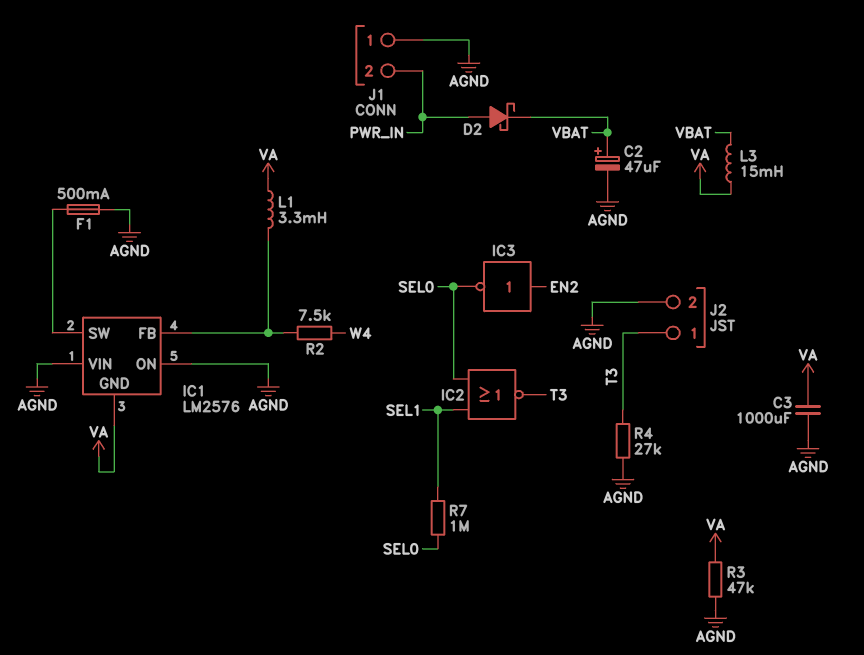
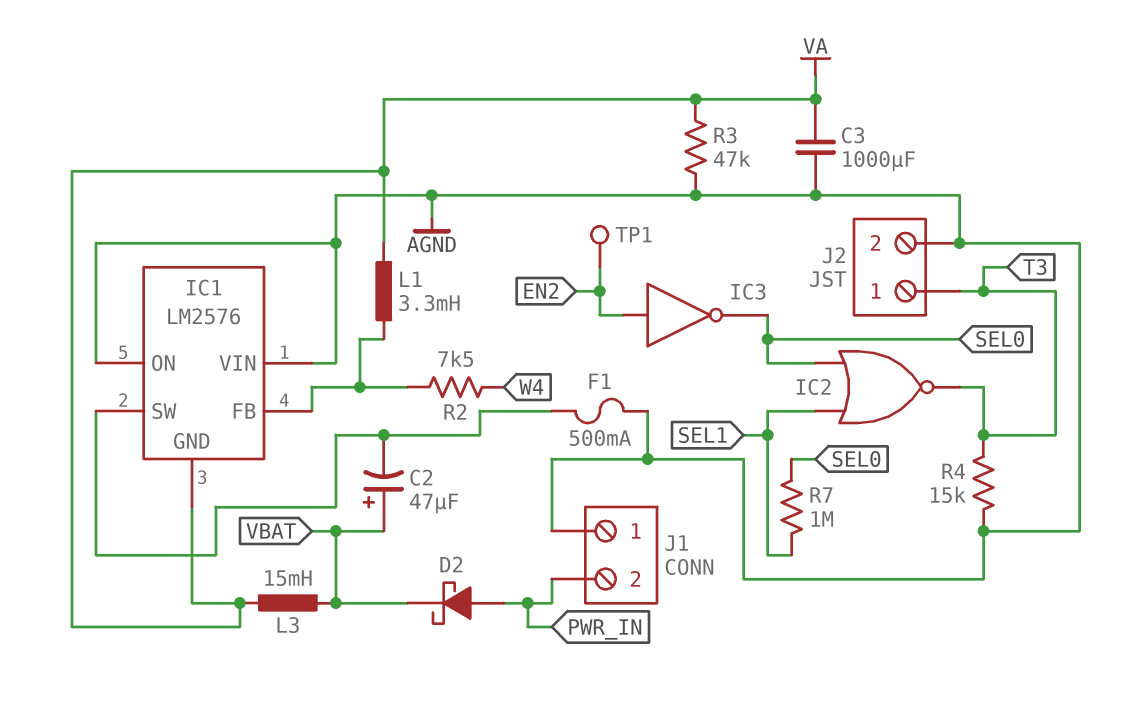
C2: 47uF (plus VBAT, minus AGND) -> 47uF (plus VBAT, minus IC1/SW)
R4: 27k (AGND, T3) -> 15k (AGND, T3)
TP1: none -> test point (EN2)

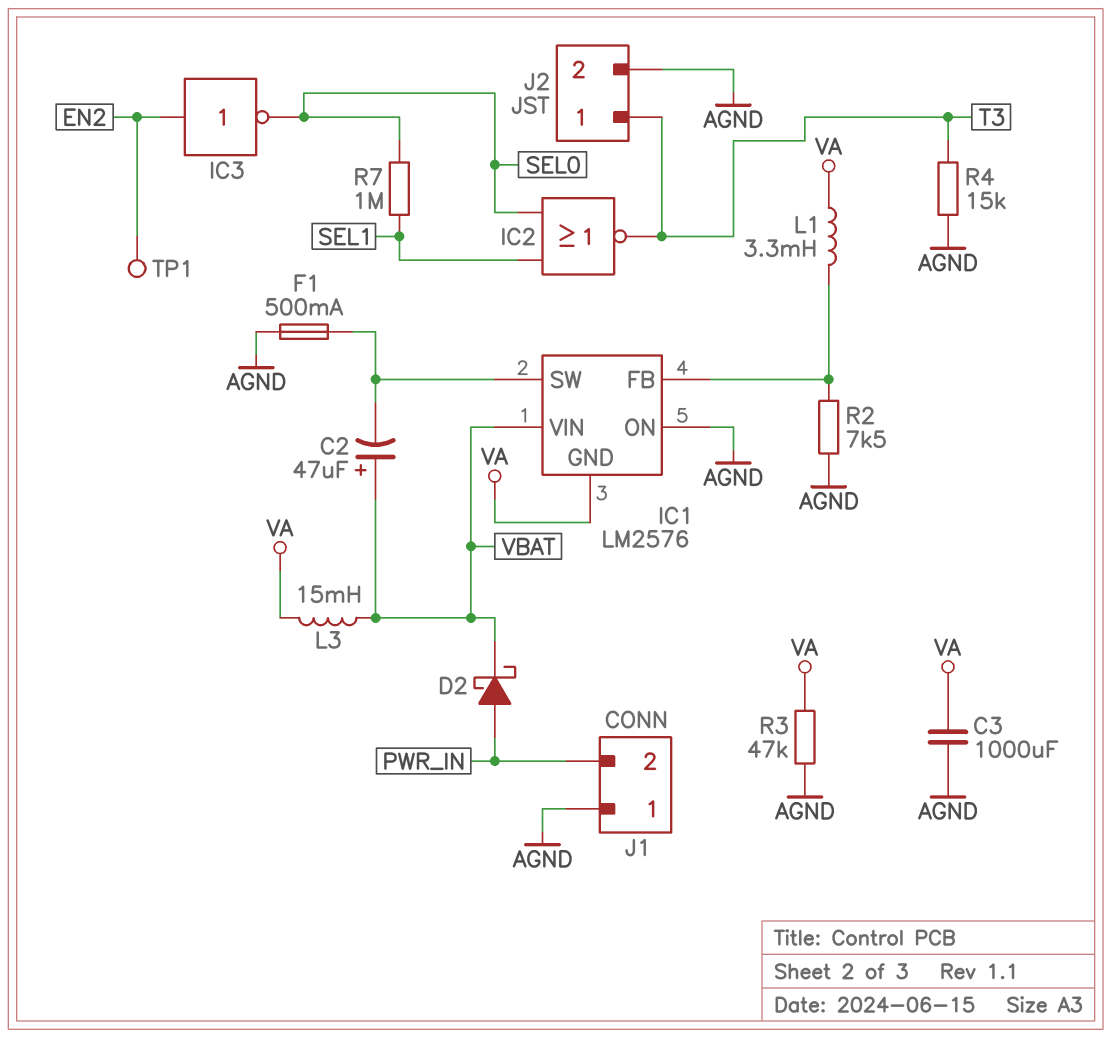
IC1 pin VIN: AGND -> VBAT
R2: 7.5k (IC1/FB, W4) -> 7.5k (AGND, IC1/FB)

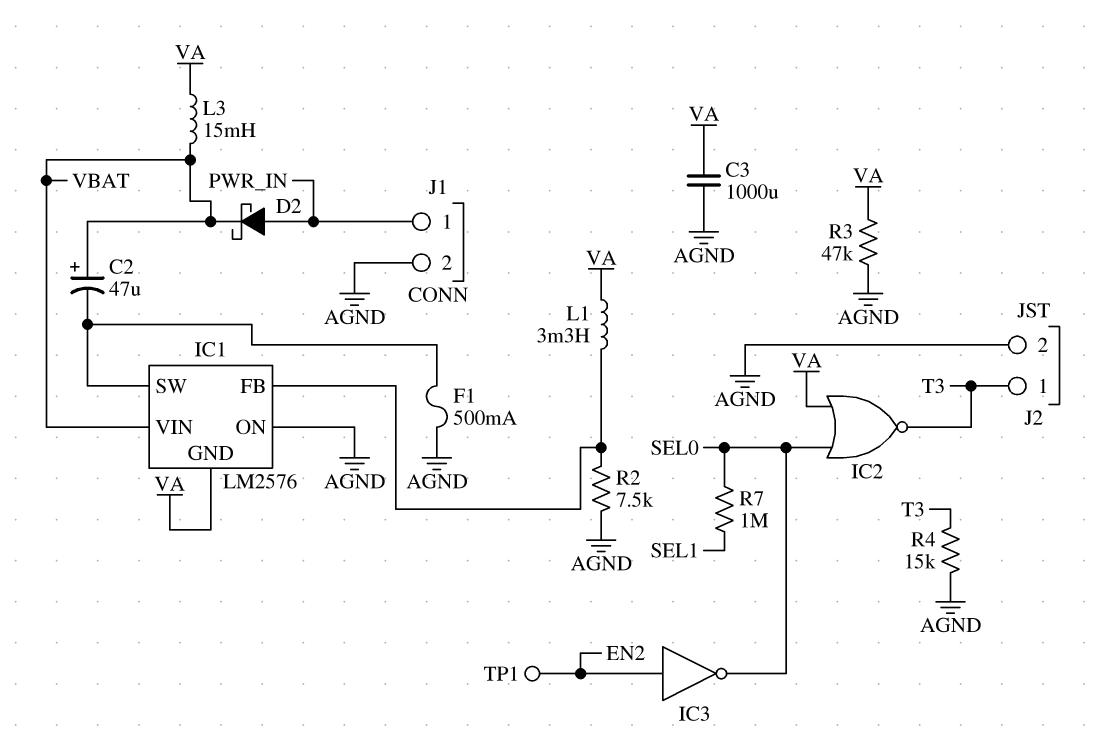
IC2: NOR (in SEL0, in SEL1, out T3) -> NOR (in SEL0, in VA, out T3)
J1 pin 1: AGND -> PWR_IN
J1 pin 2: PWR_IN -> AGND

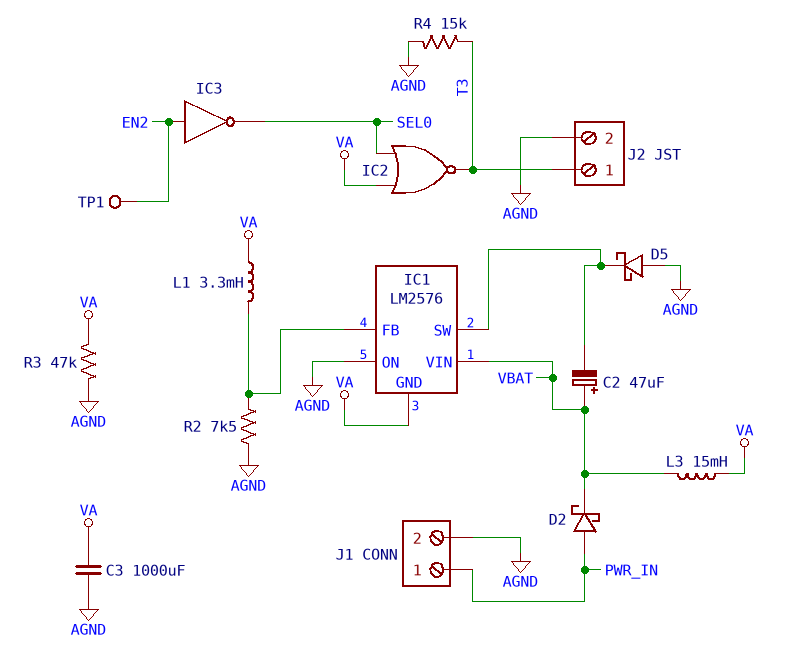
D5: none -> schottky (A AGND, K IC1/SW)
F1: 500mA (AGND, IC1/SW) -> none
R7: 1M (SEL0, SEL1) -> none

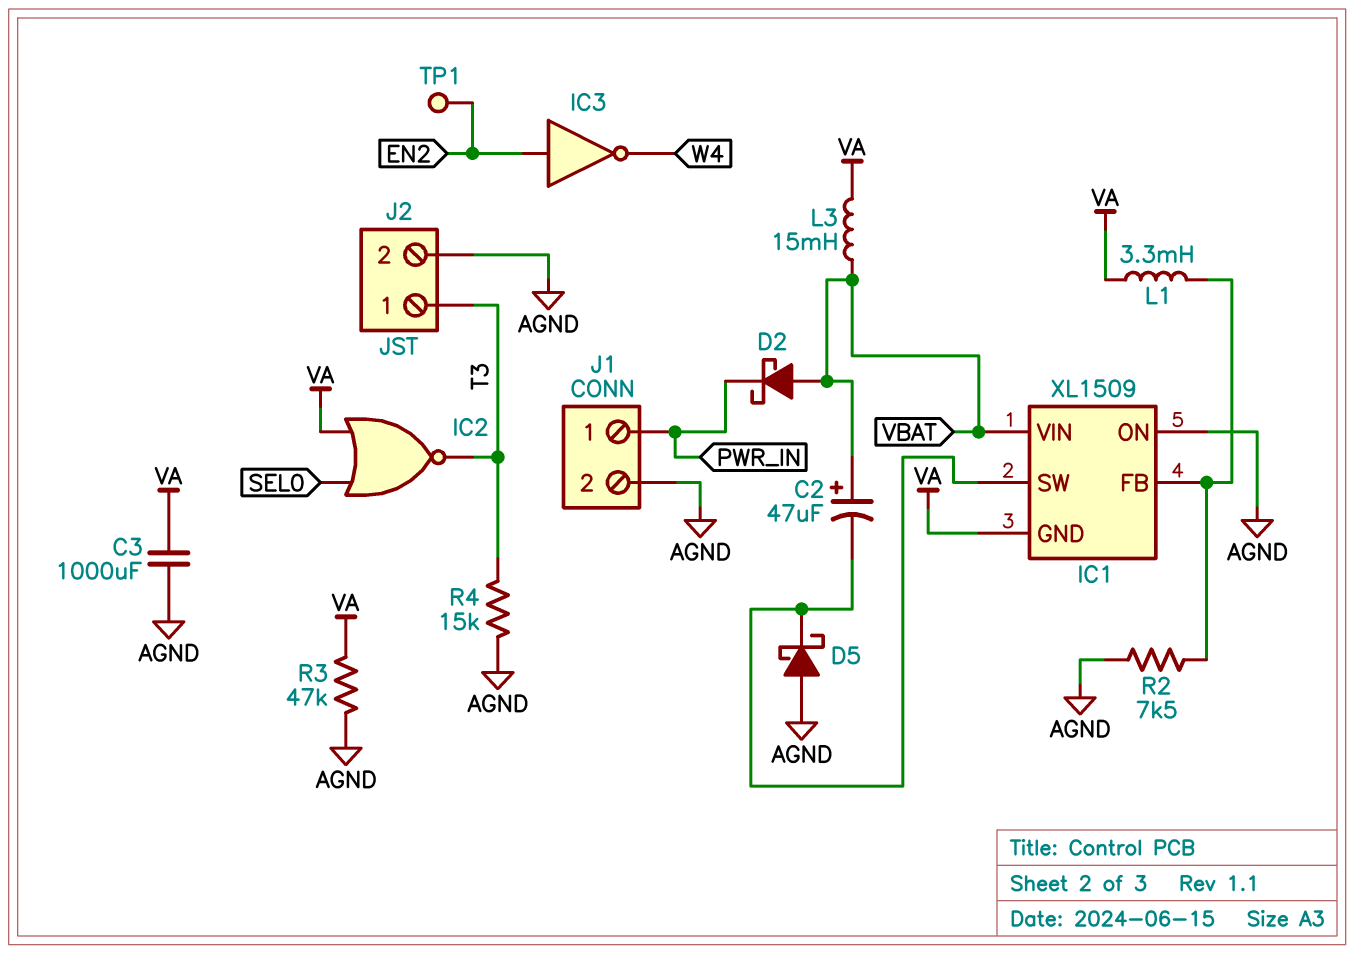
D2: schottky (A PWR_IN, K VBAT) -> schottky (A VBAT, K PWR_IN)
IC1: LM2576 -> XL1509
IC3: NOT (in EN2, out SEL0) -> NOT (in EN2, out W4)

